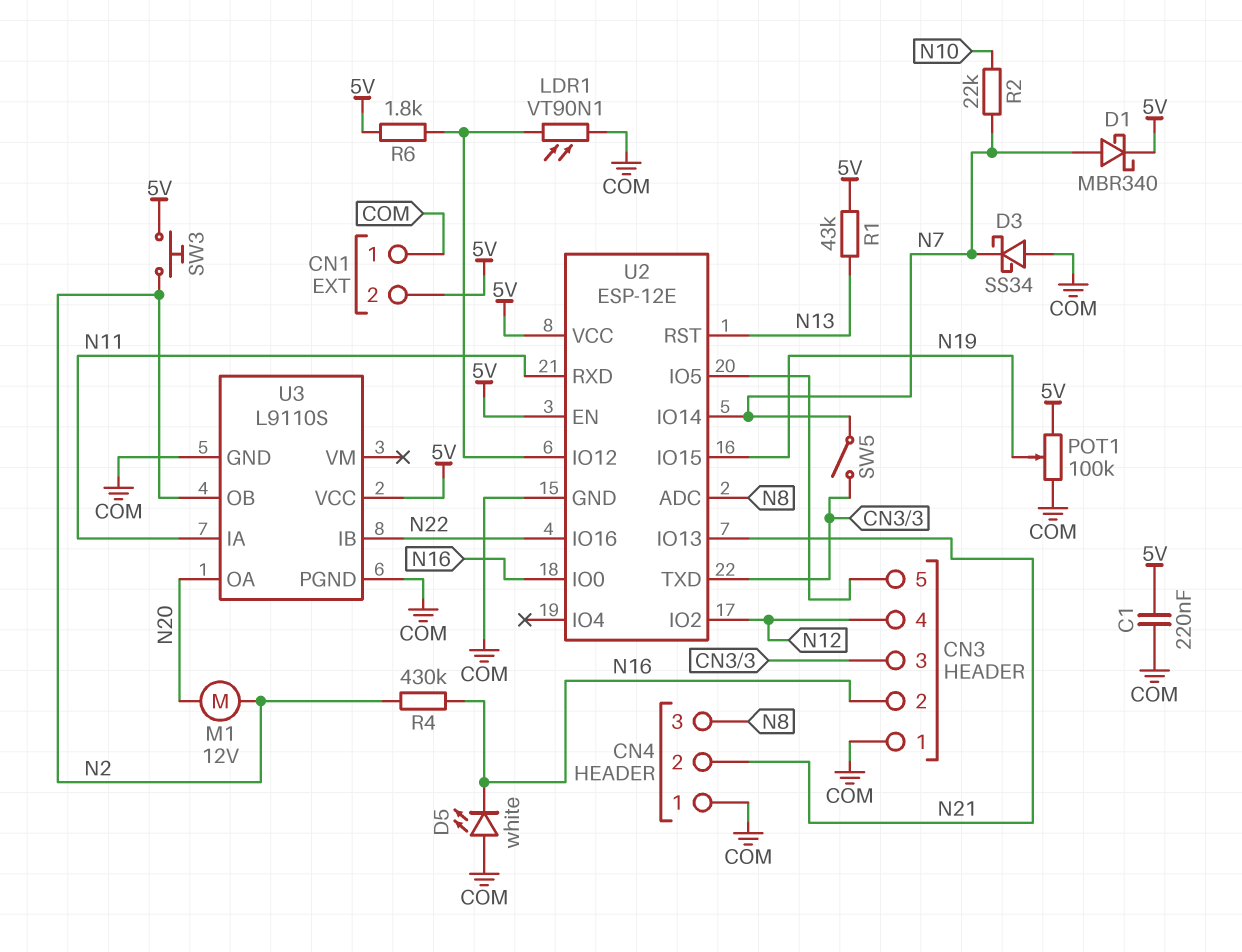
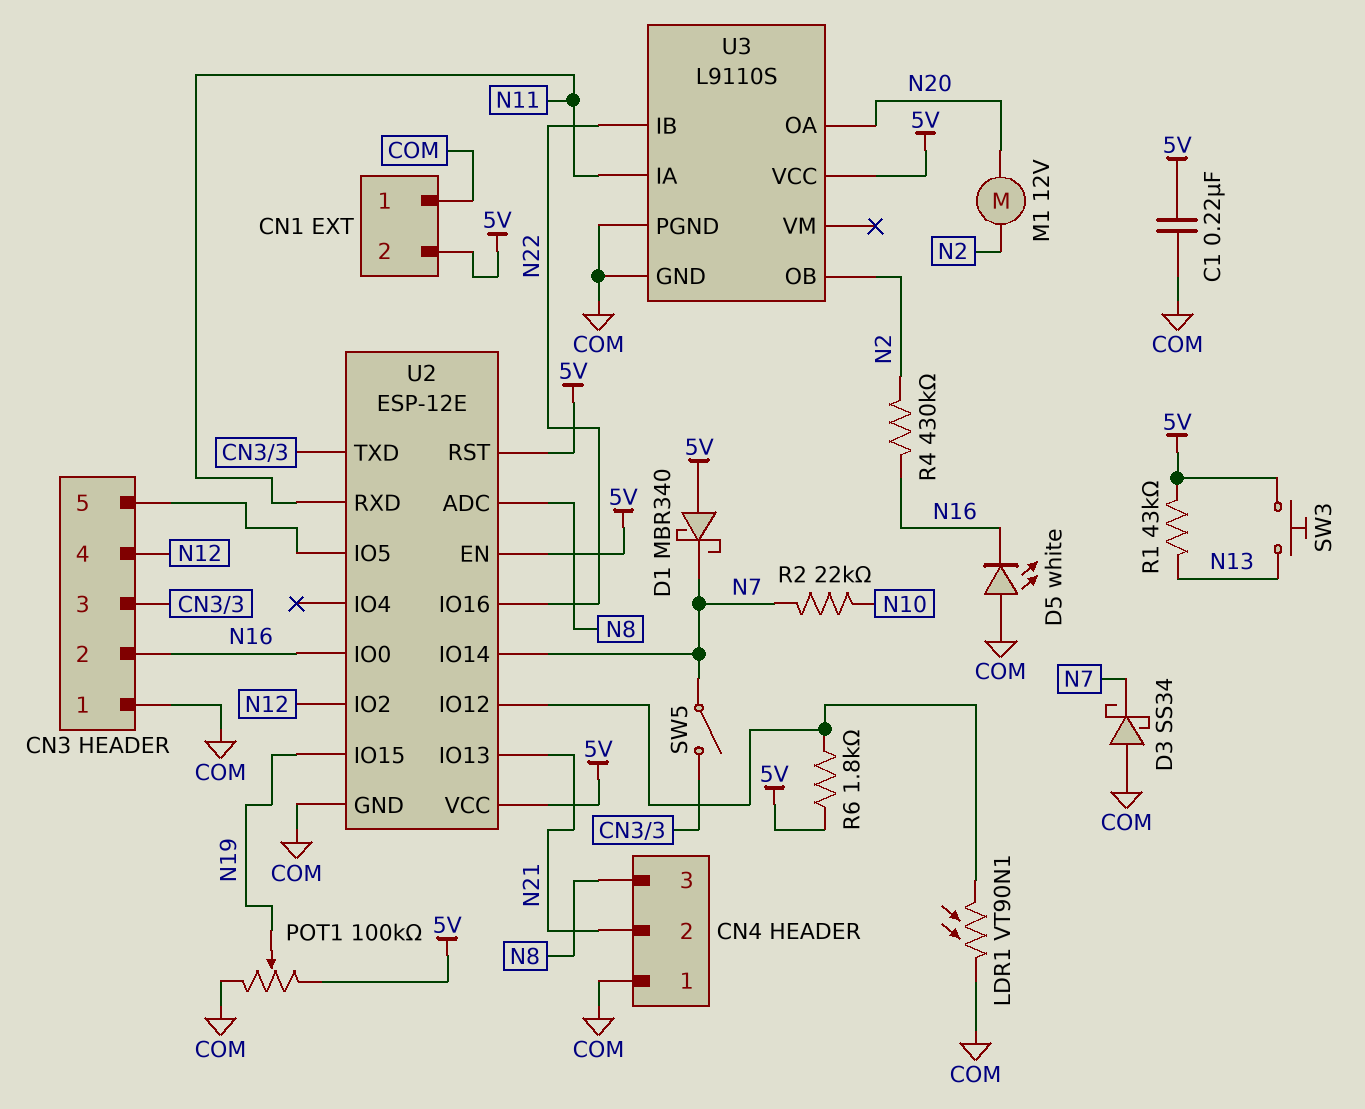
D1: schottky MBR340 (A N7, K 5V) -> schottky MBR340 (A 5V, K N7)
SW3: button (5V, N2) -> button (5V, N13)
U2 pin RST: N13 -> 5V

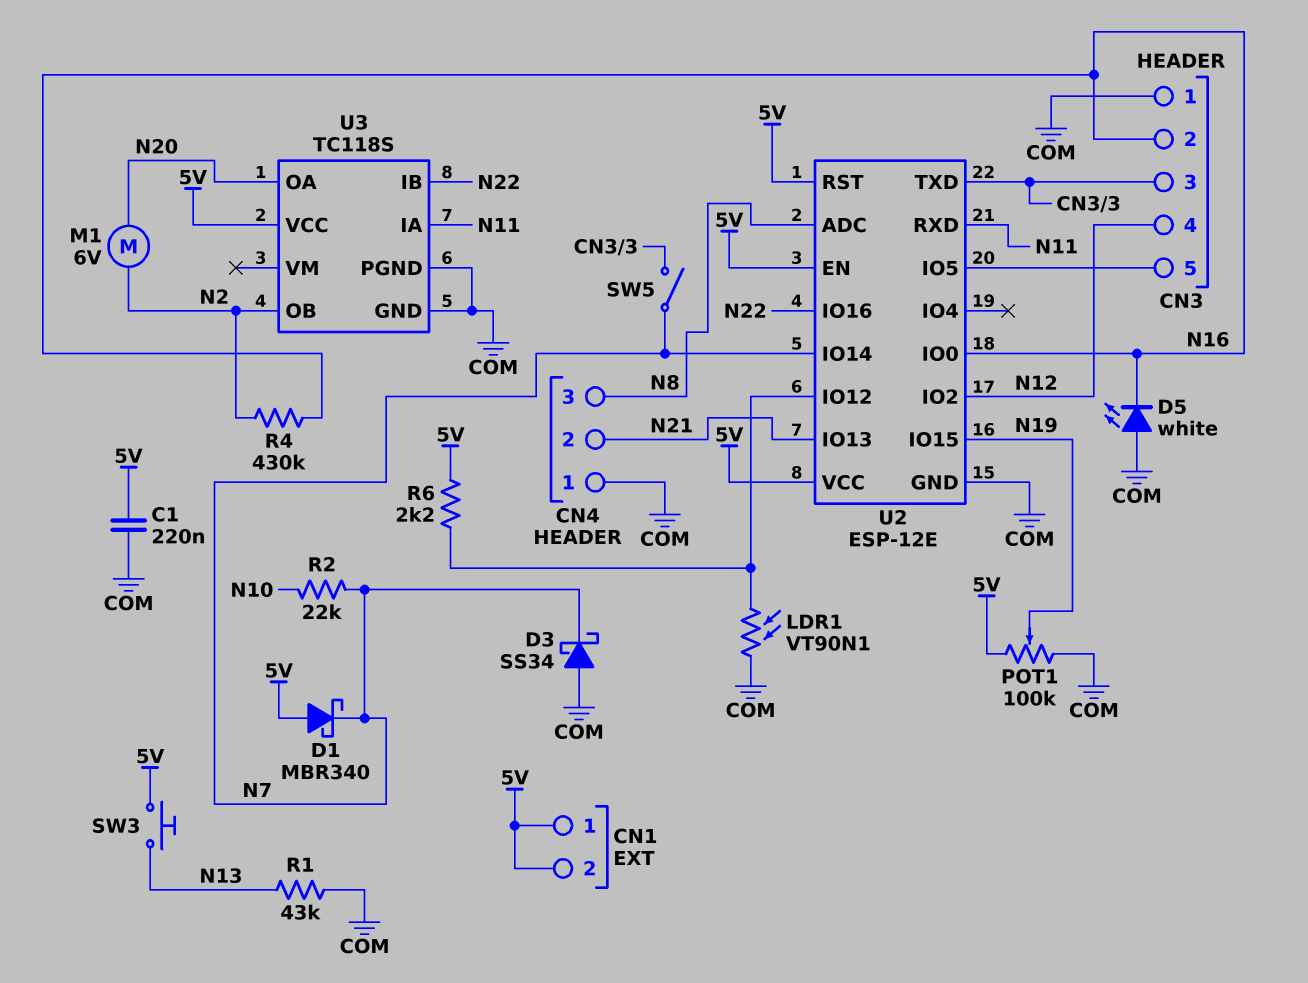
CN1 pin 1: COM -> 5V
M1: motor 12V (N2, N20) -> motor 6V (N2, N20)
R1: 43k (5V, N13) -> 43k (COM, N13)
R6: 1.8k (5V, U2/IO12) -> 2.2k (5V, U2/IO12)
U3: L9110S -> TC118S

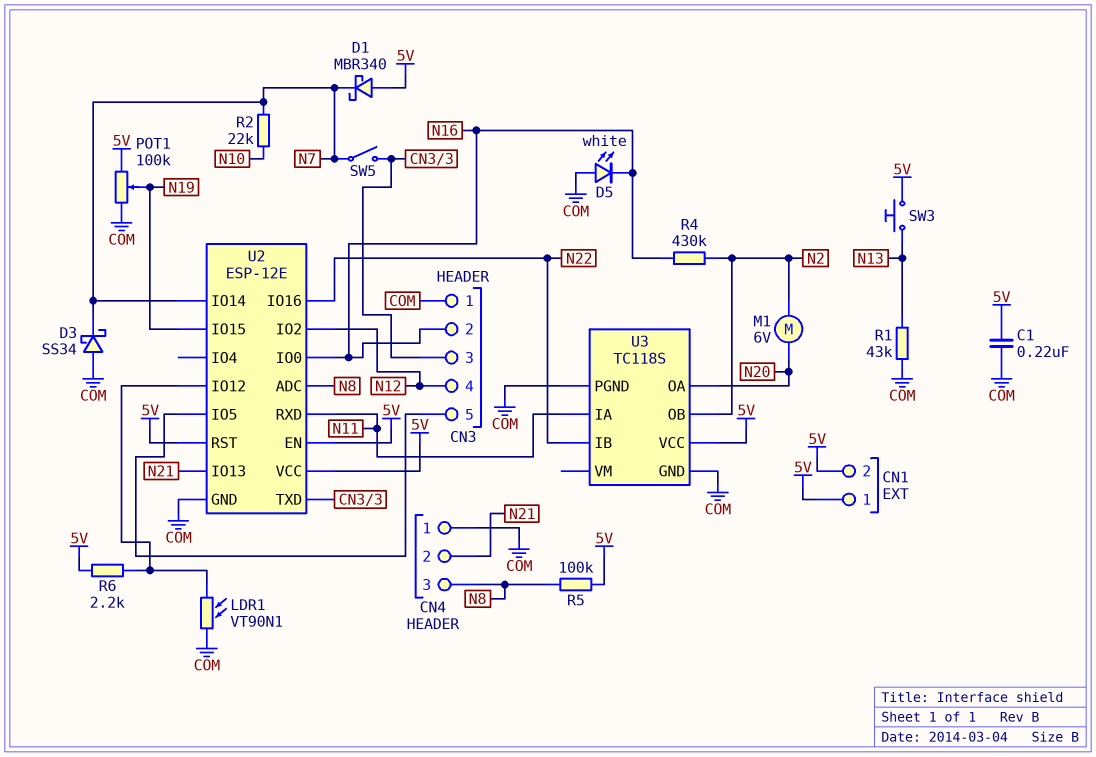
R5: none -> 100k (5V, N8)

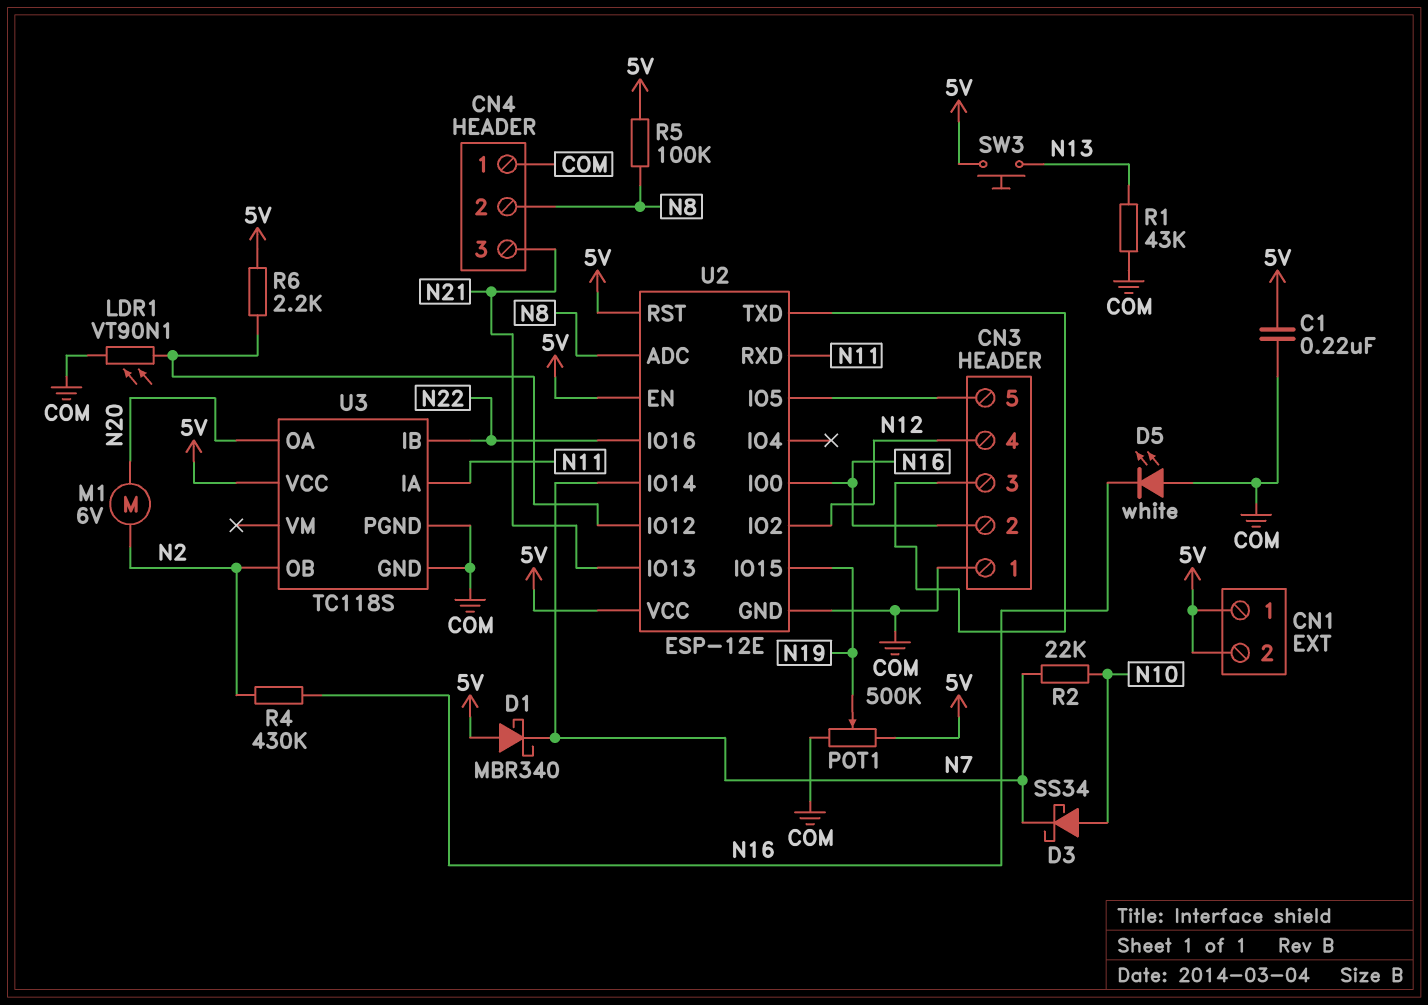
CN4 pin 2: N21 -> N8
CN4 pin 3: N8 -> N21
D3: schottky SS34 (A COM, K N7) -> schottky SS34 (A N10, K N7)
POT1: 100k (5V, COM, wiper N19) -> 500k (5V, COM, wiper N19)
SW5: switch (CN3/3, N7) -> none

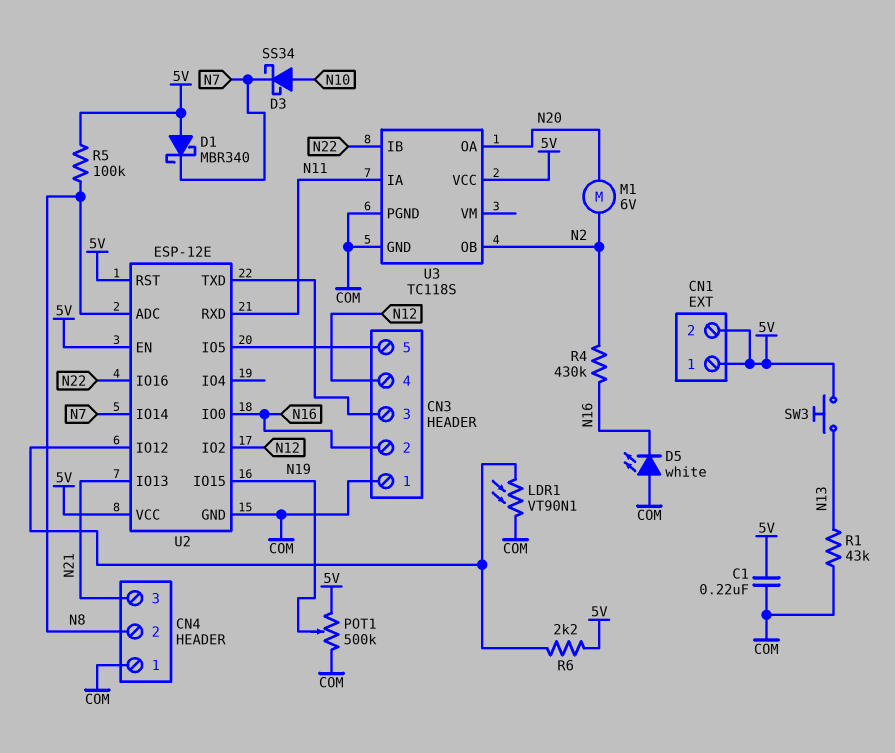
R2: 22k (N7, N10) -> none

